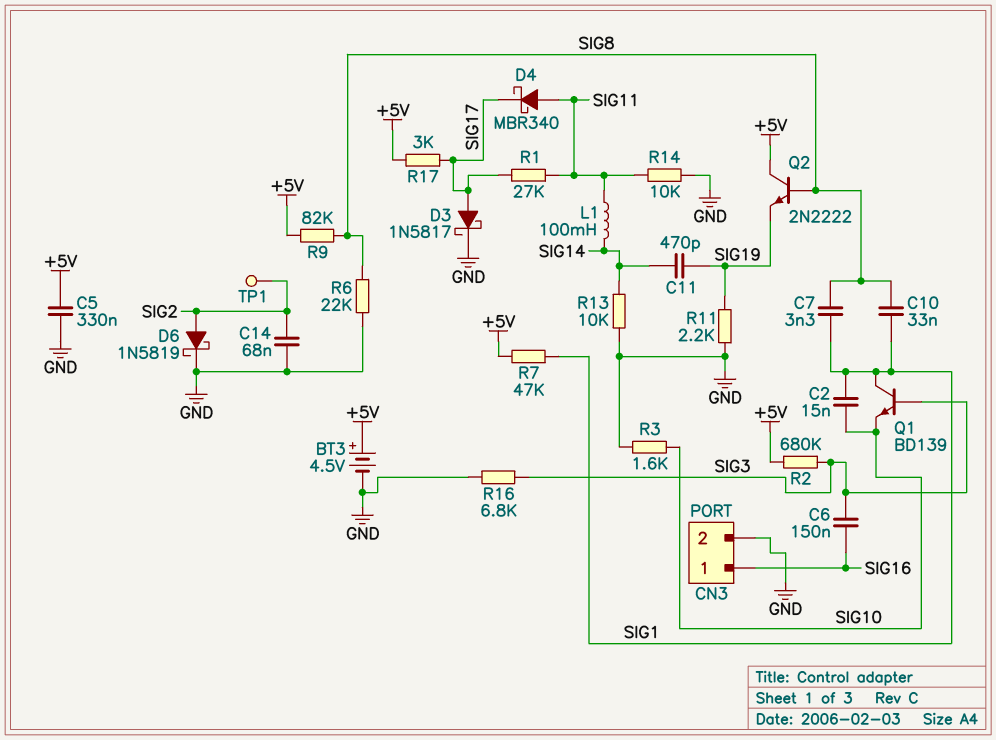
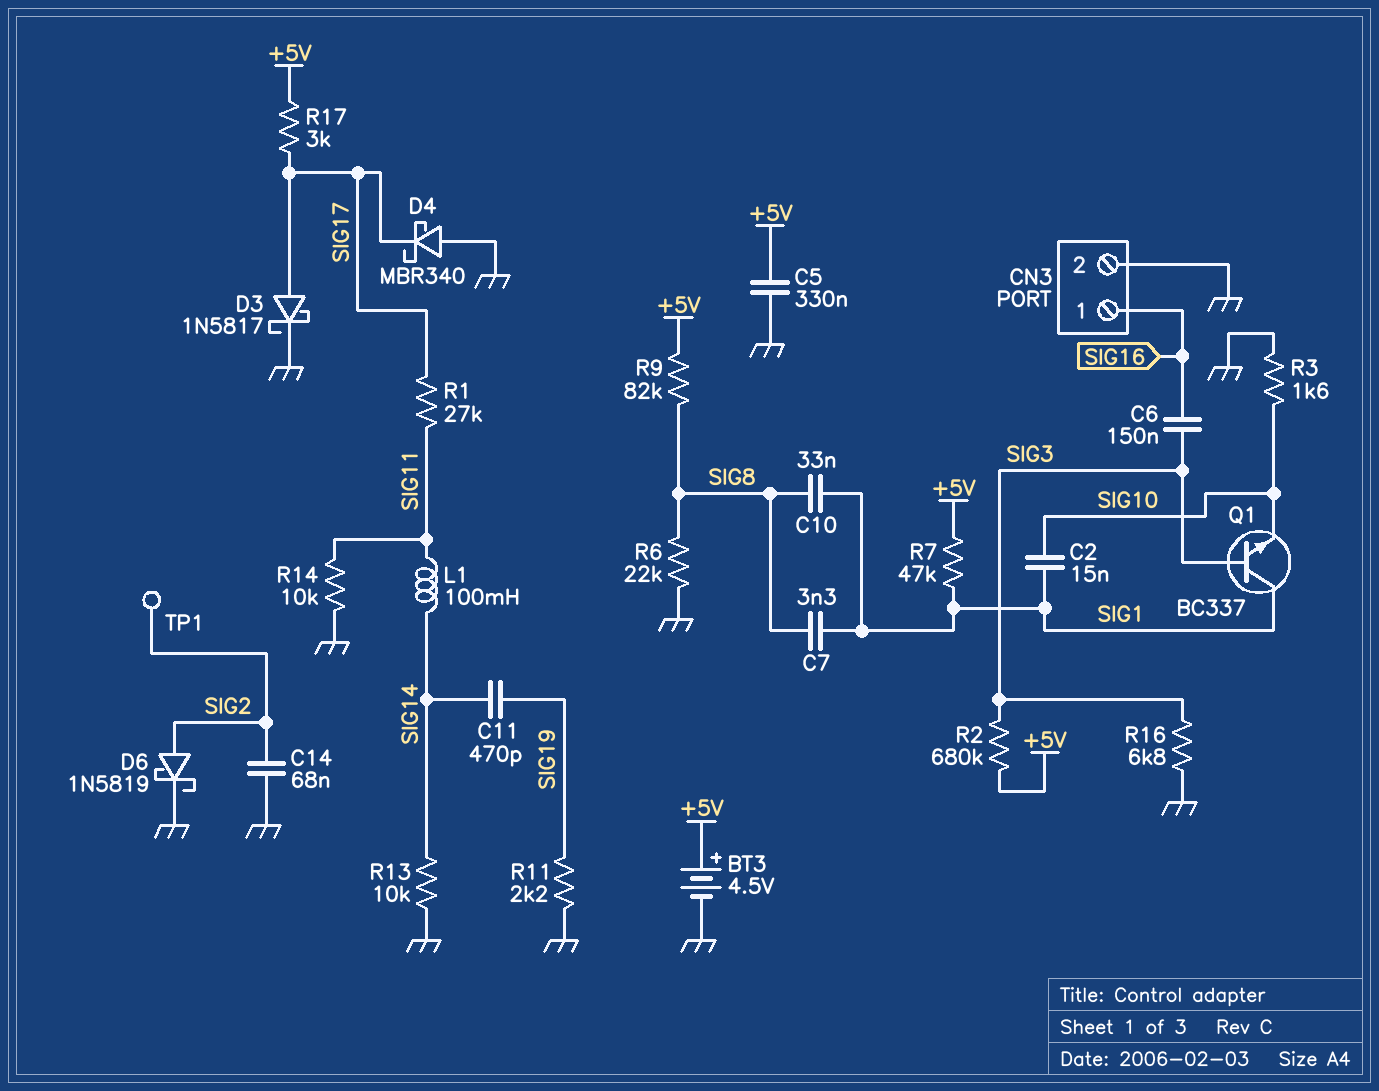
D4: schottky MBR340 (A SIG11, K SIG17) -> schottky MBR340 (A GND, K SIG17)
Q1: NPN BD139 (B SIG3, C SIG1, E SIG10) -> NPN BC337 (B SIG3, C SIG1, E SIG10)
Q2: NPN 2N2222 (B SIG8, C +5V, E SIG19) -> none

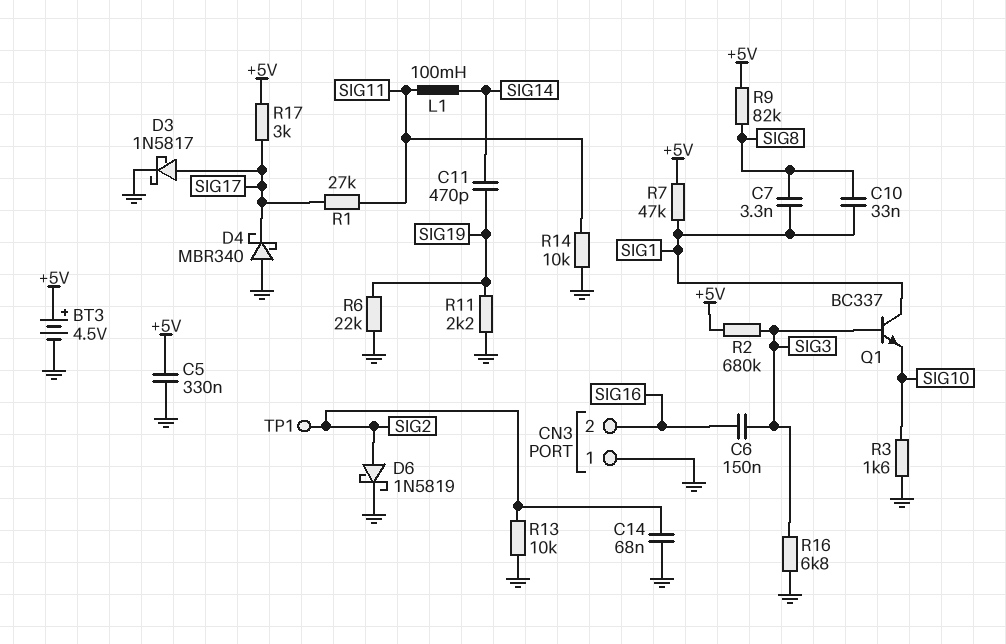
C2: 15nF (SIG1, SIG10) -> none
CN3 pin 1: SIG16 -> GND
CN3 pin 2: GND -> SIG16
R6: 22k (GND, SIG8) -> 22k (GND, SIG19)
R13: 10k (GND, SIG14) -> 10k (GND, SIG2)

